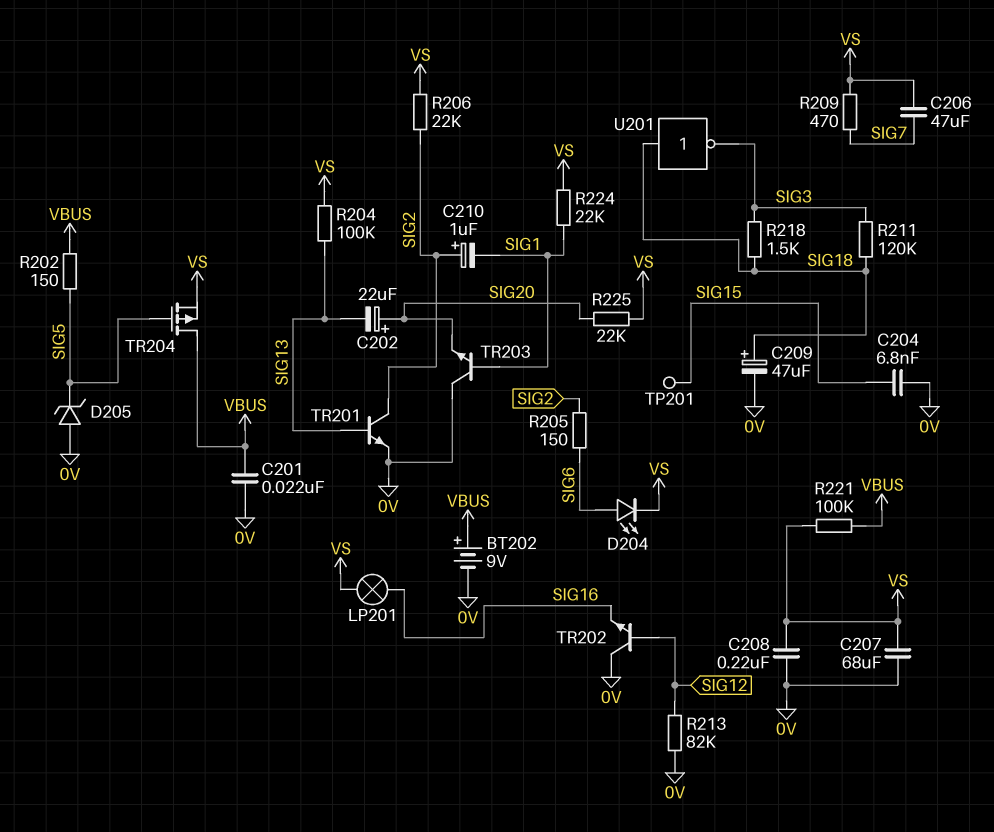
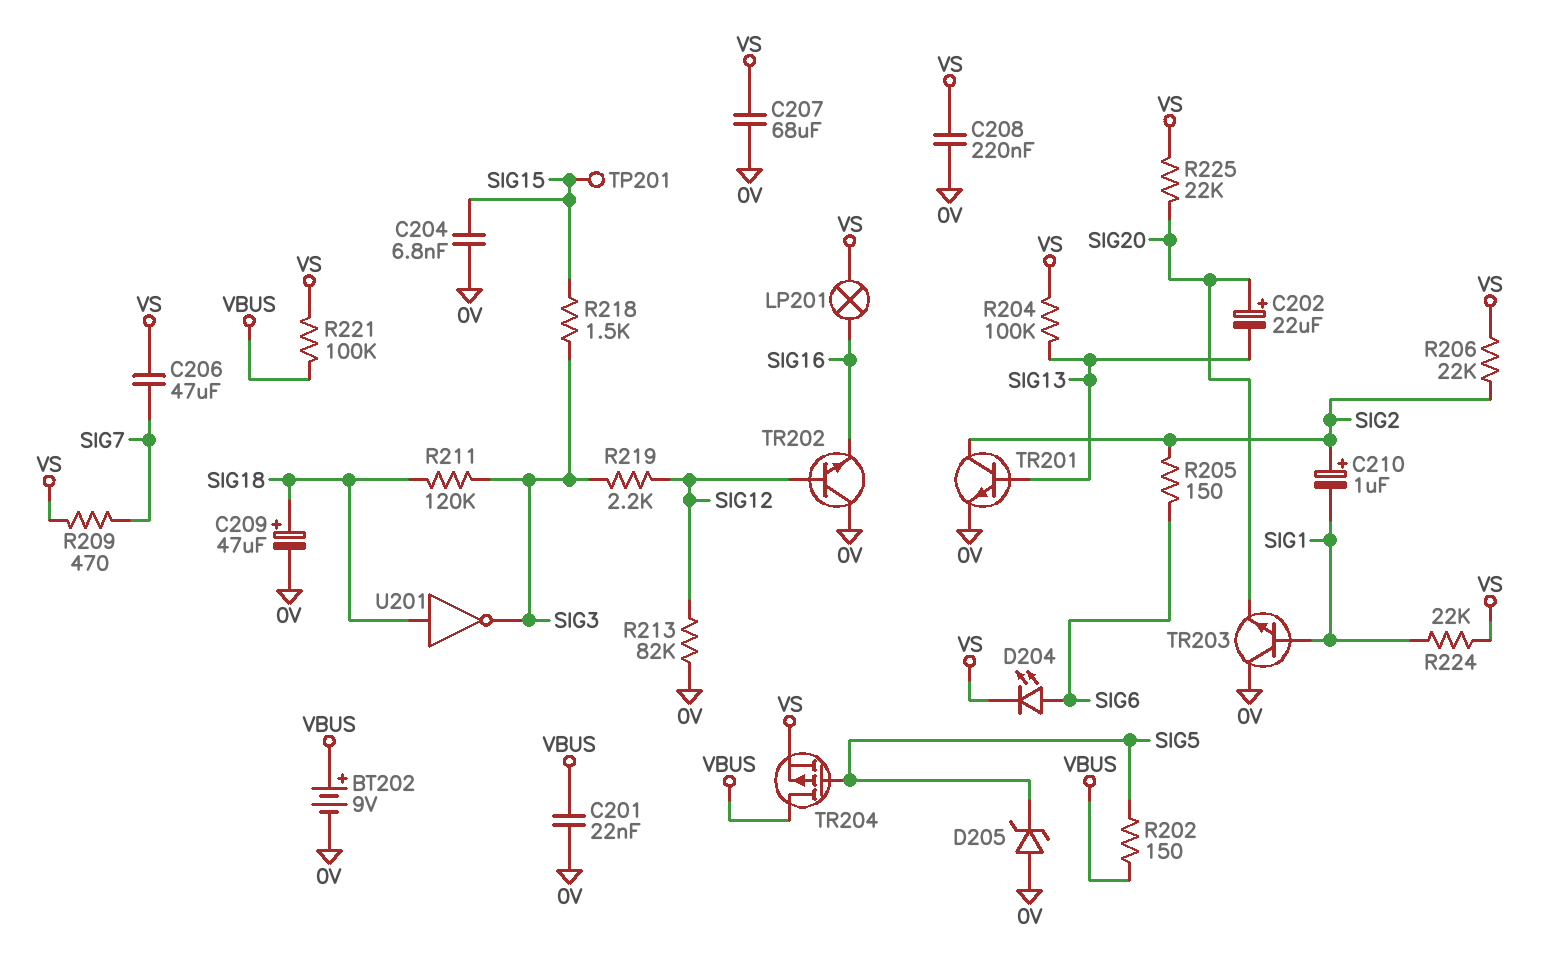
R218: 1.5k (SIG3, SIG18) -> 1.5k (SIG3, SIG15)
R219: none -> 2.2k (SIG3, SIG12)

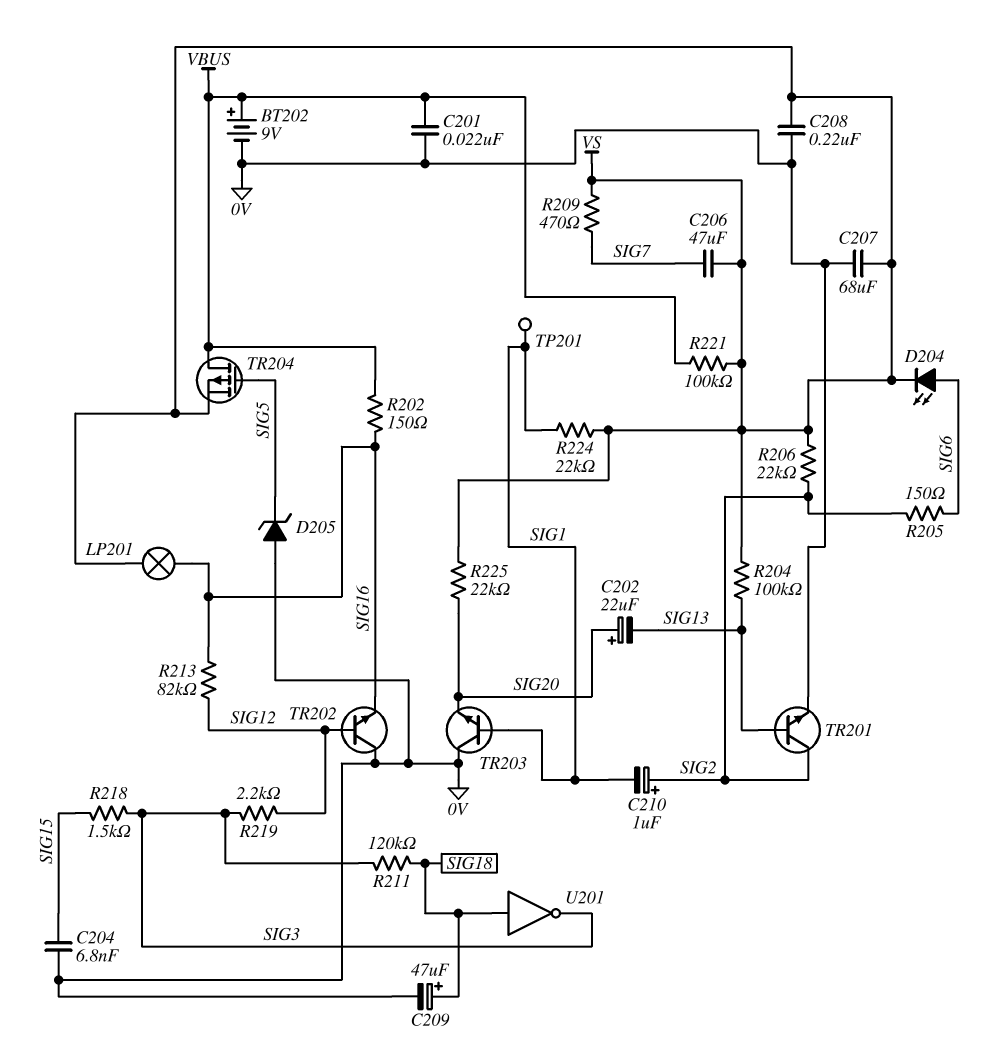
R202: 150 (SIG5, VBUS) -> 150 (SIG16, VBUS)
R213: 82k (0V, SIG12) -> 82k (SIG12, SIG16)
TP201: test point (SIG15) -> test point (SIG1)

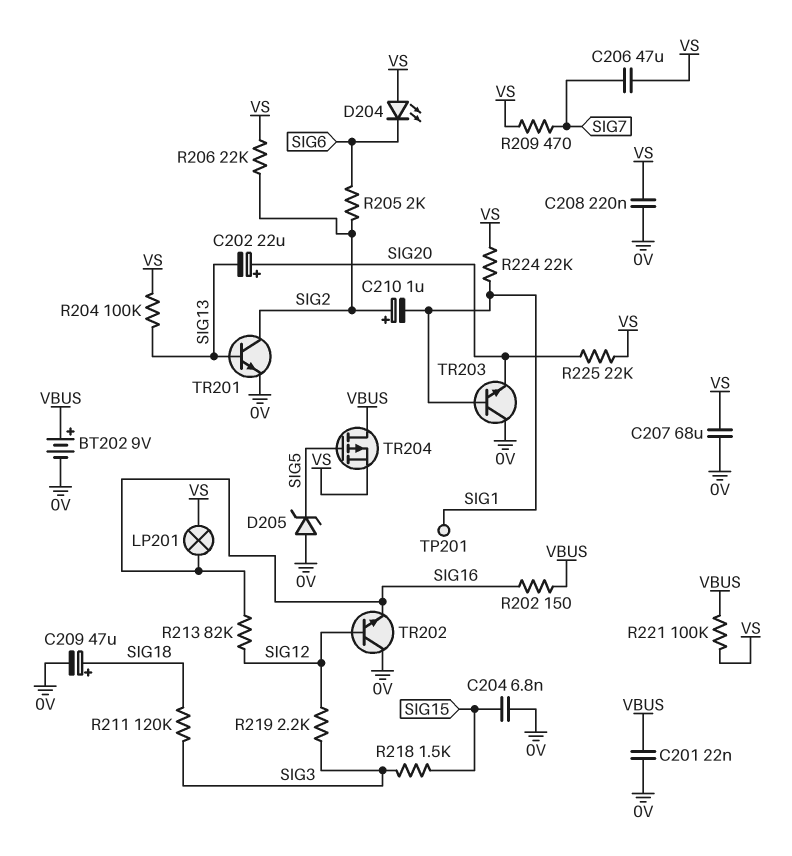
D204: LED (A SIG6, K VS) -> LED (A VS, K SIG6)
R205: 150 (SIG2, SIG6) -> 2k (SIG2, SIG6)
U201: NOT (in SIG18, out SIG3) -> none

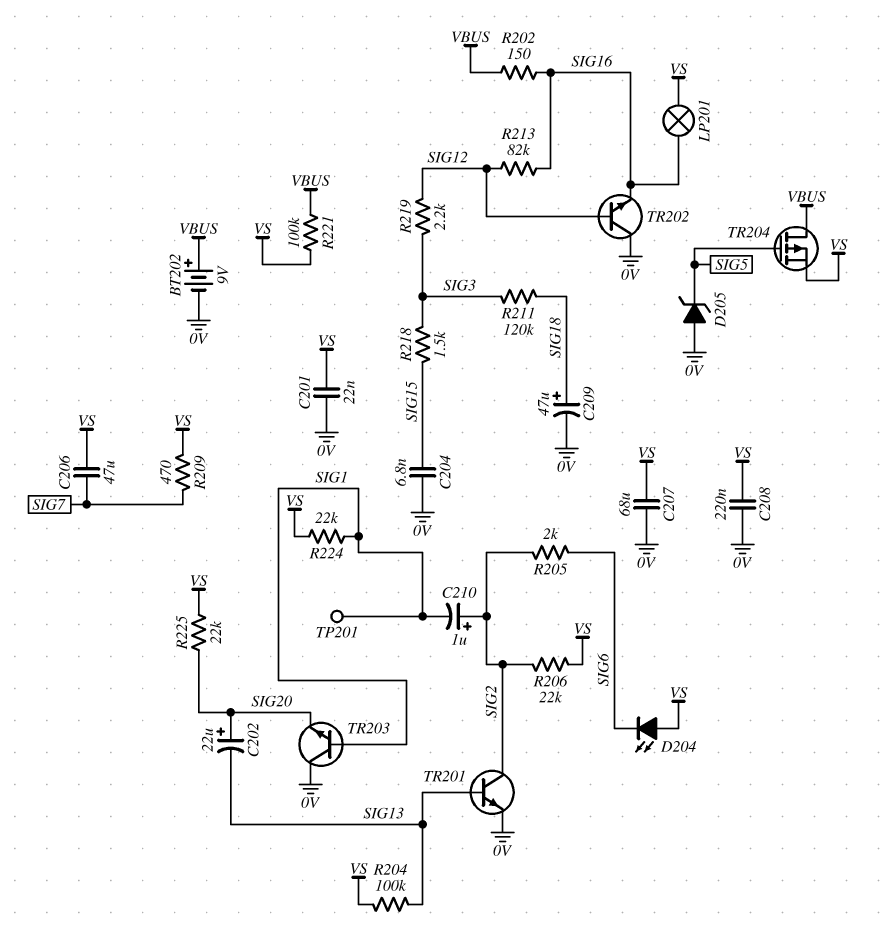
C201: 22nF (0V, VBUS) -> 22nF (0V, VS)

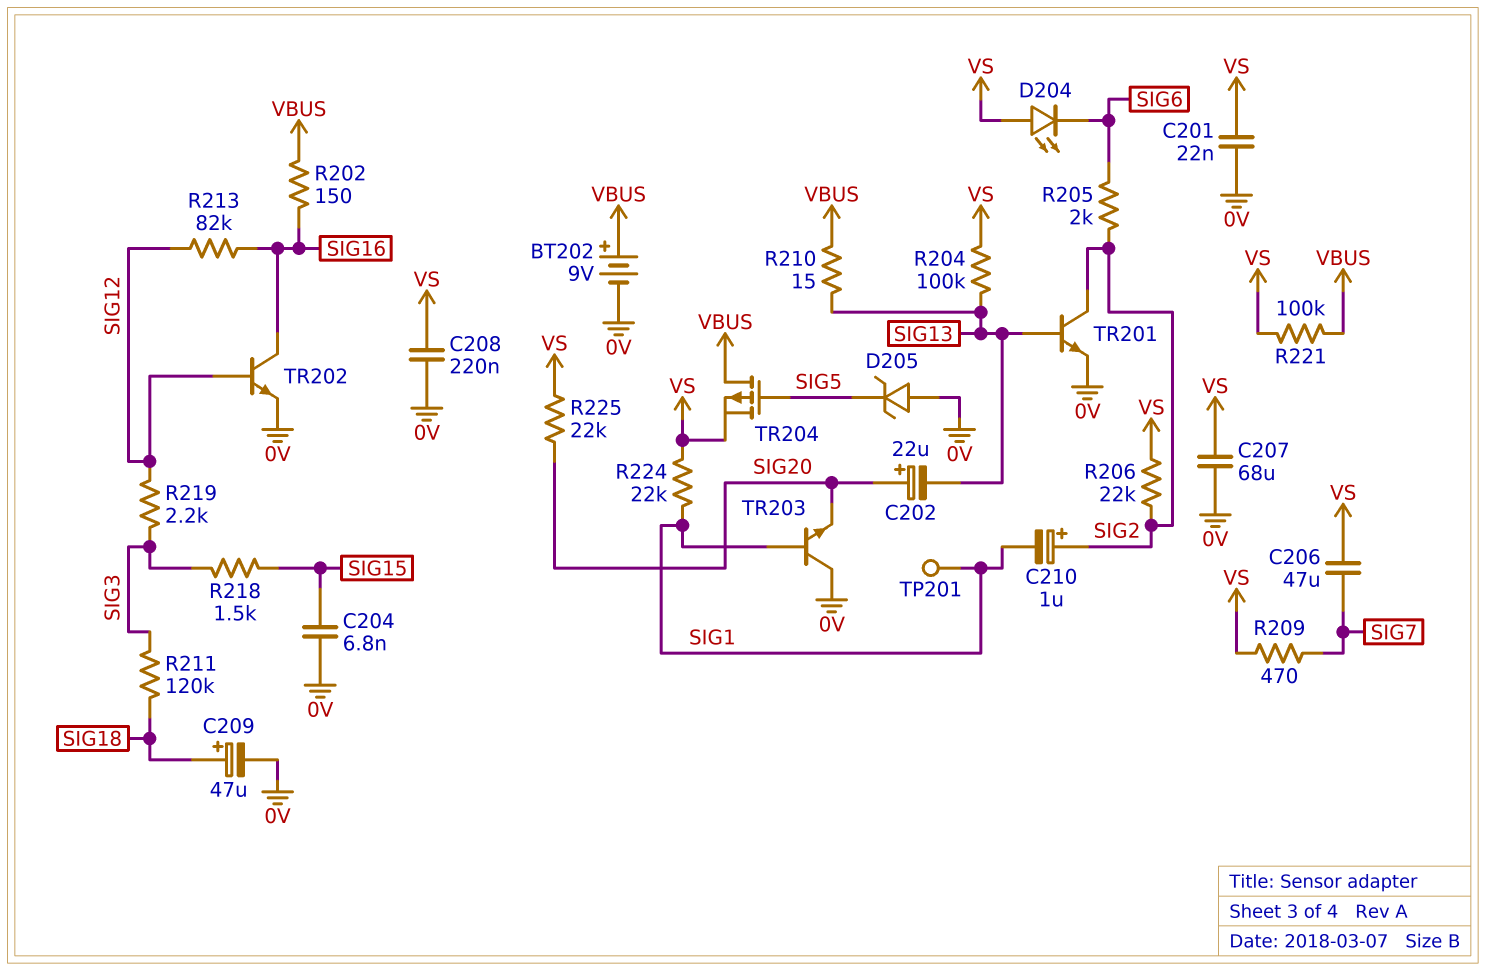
LP201: lamp (SIG16, VS) -> none
R210: none -> 15 (SIG13, VBUS)
TR202: NPN (B SIG12, C 0V, E SIG16) -> NPN (B SIG12, C SIG16, E 0V)

